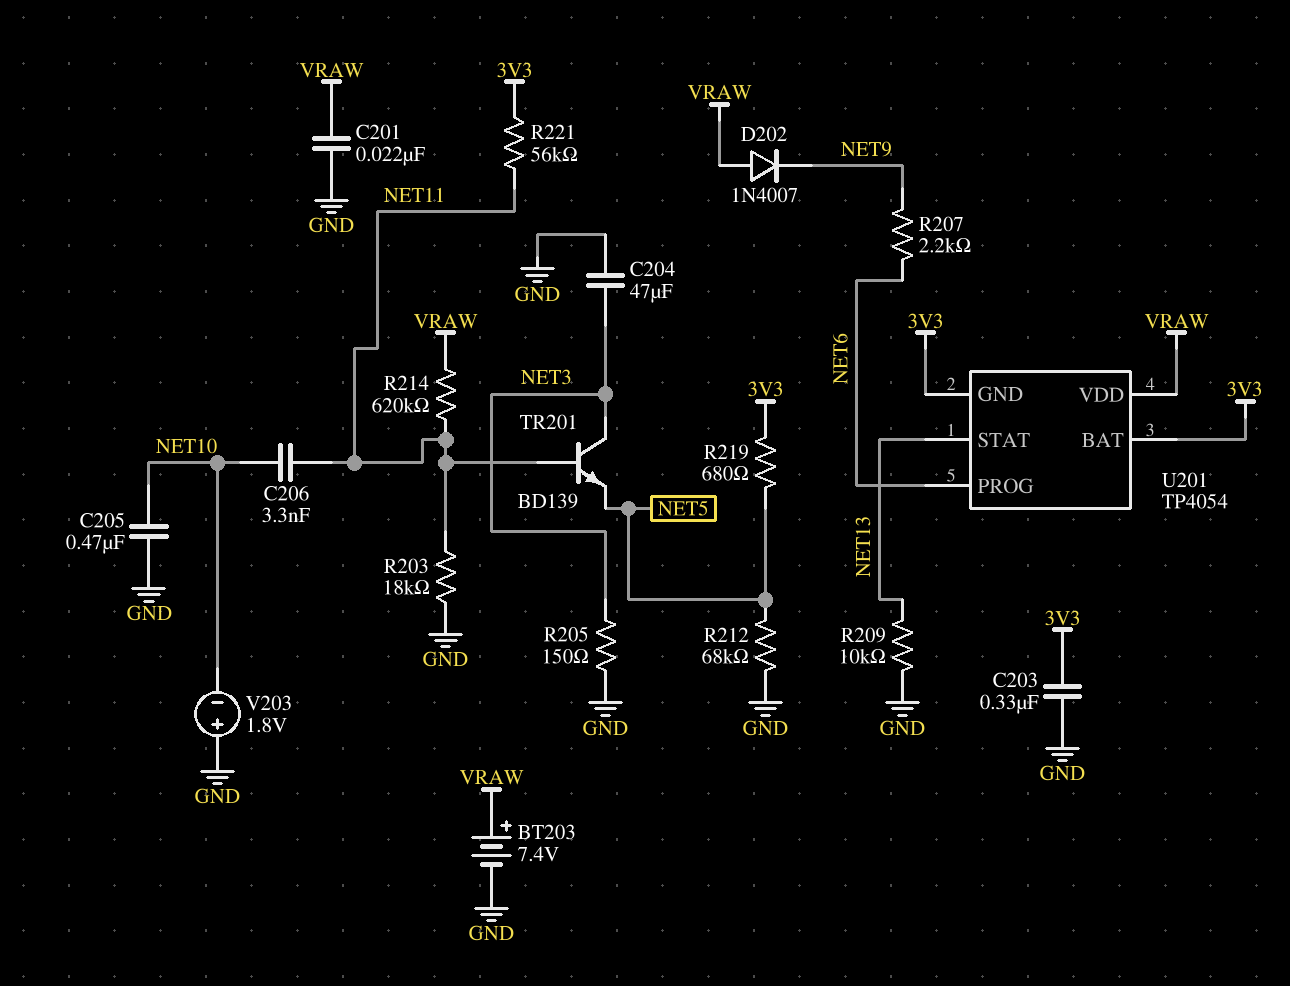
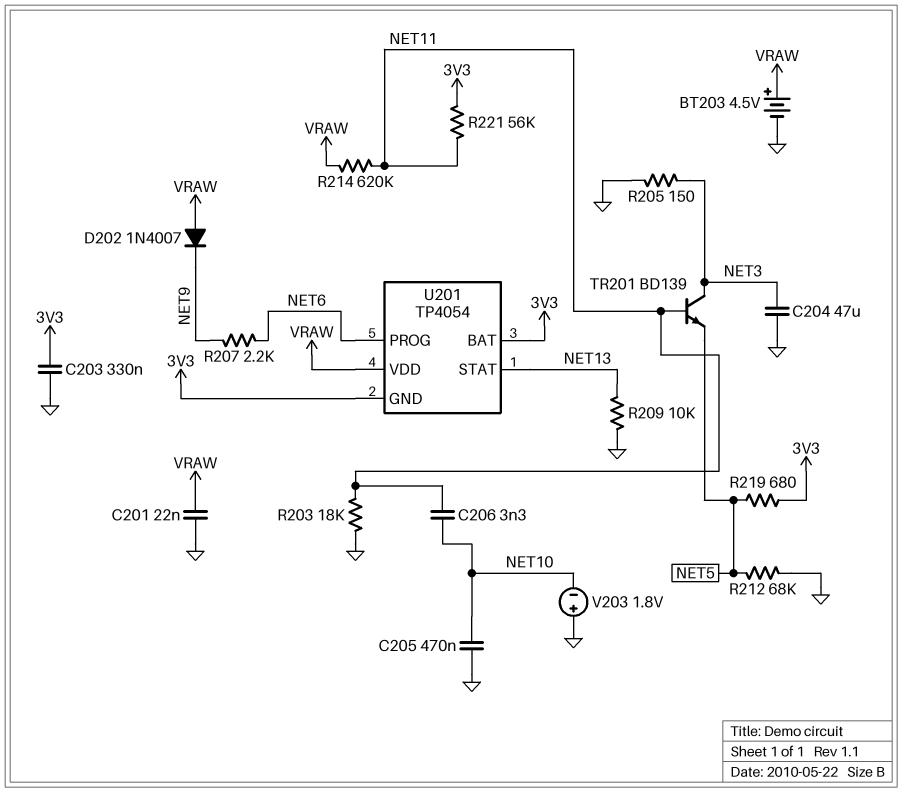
BT203: 7.4V (plus VRAW, minus GND) -> 4.5V (plus VRAW, minus GND)

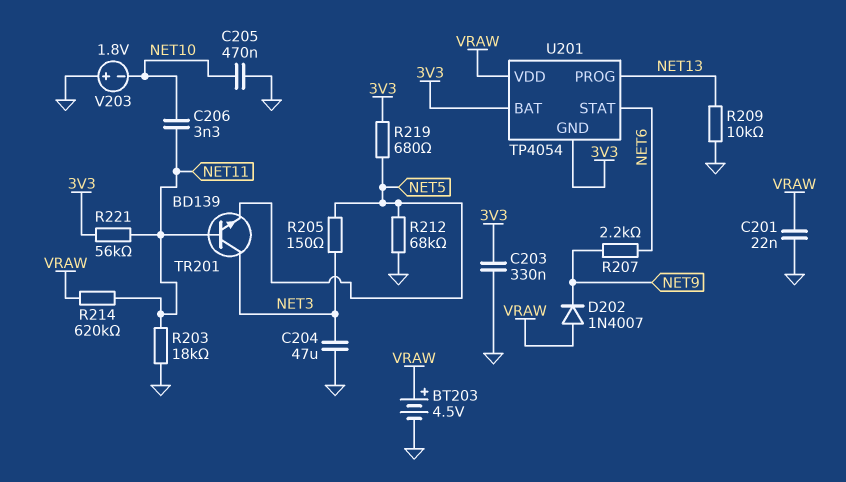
R205: 150 (GND, NET3) -> 150 (NET3, NET5)
U201 pin PROG: NET6 -> NET13
U201 pin STAT: NET13 -> NET6

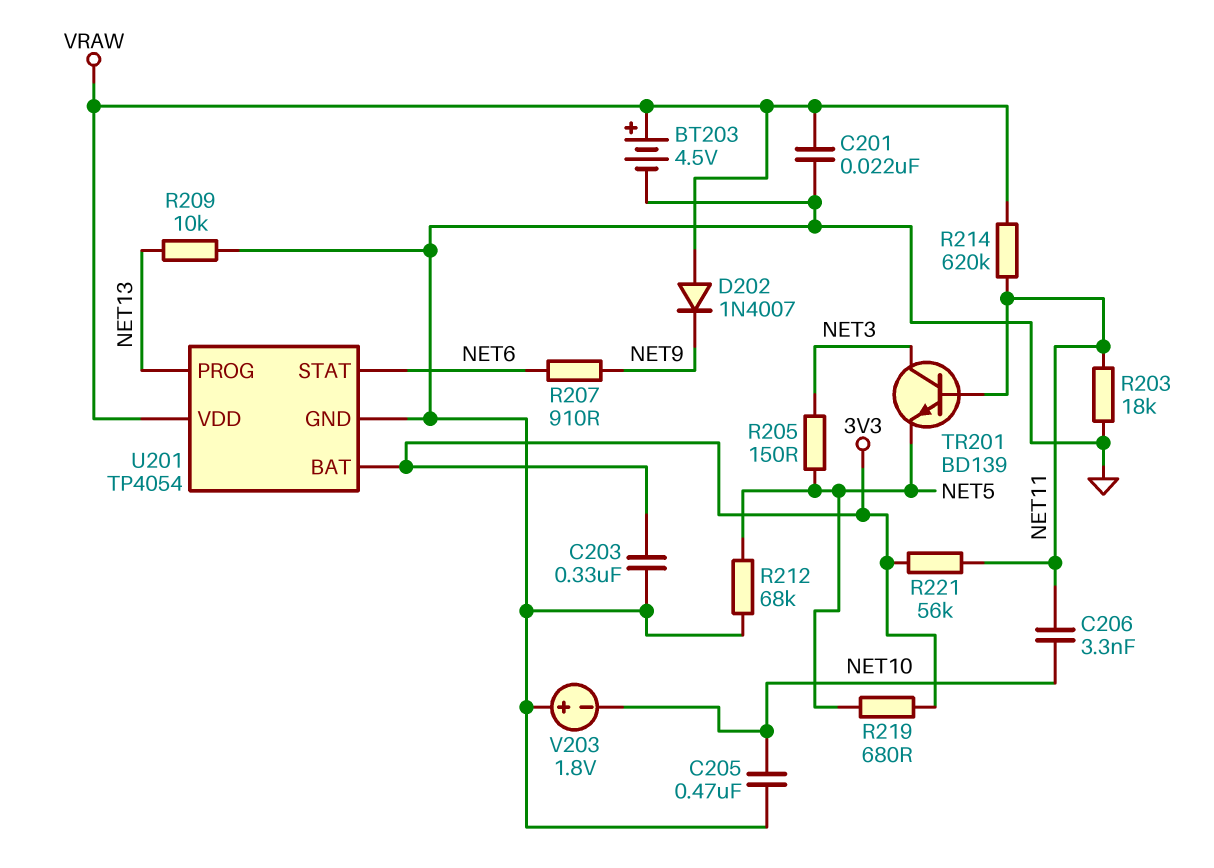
C204: 47uF (GND, NET3) -> none
R207: 2.2k (NET6, NET9) -> 910 (NET6, NET9)
U201 pin GND: 3V3 -> GND

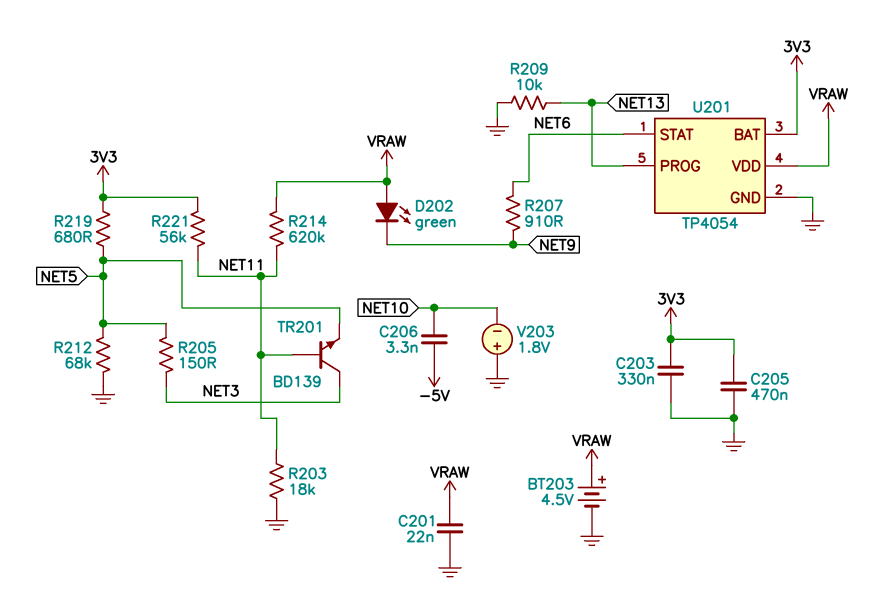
C205: 470nF (GND, NET10) -> 470nF (3V3, GND)
C206: 3.3nF (NET10, NET11) -> 3.3nF (-5V, NET10)
D202: diode 1N4007 (A VRAW, K NET9) -> LED green (A VRAW, K NET9)

